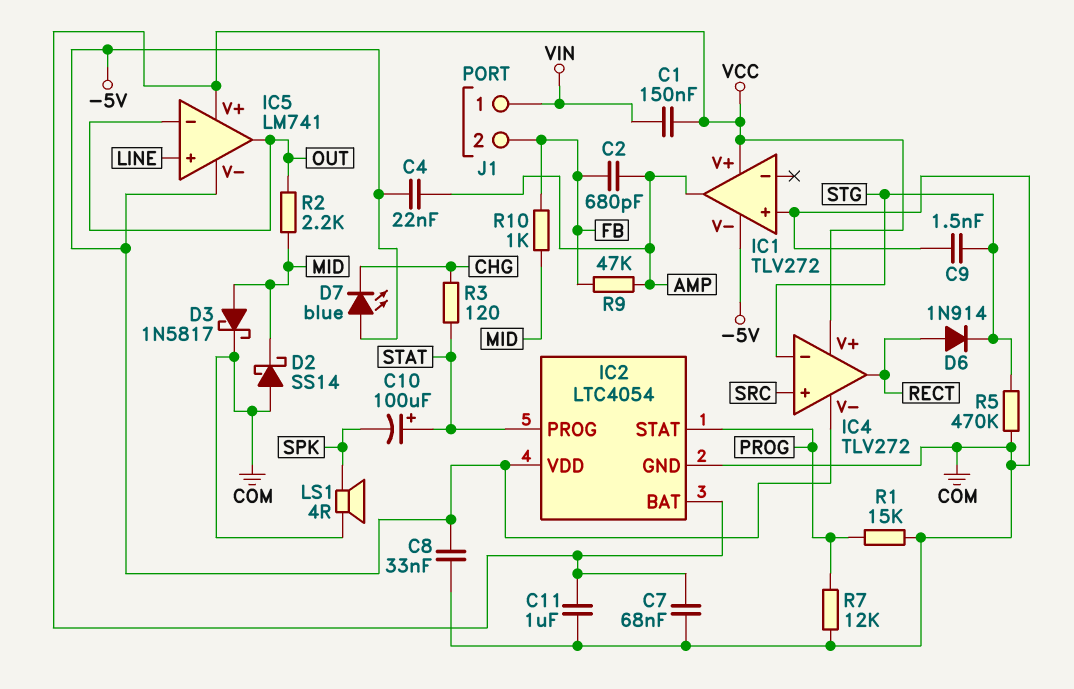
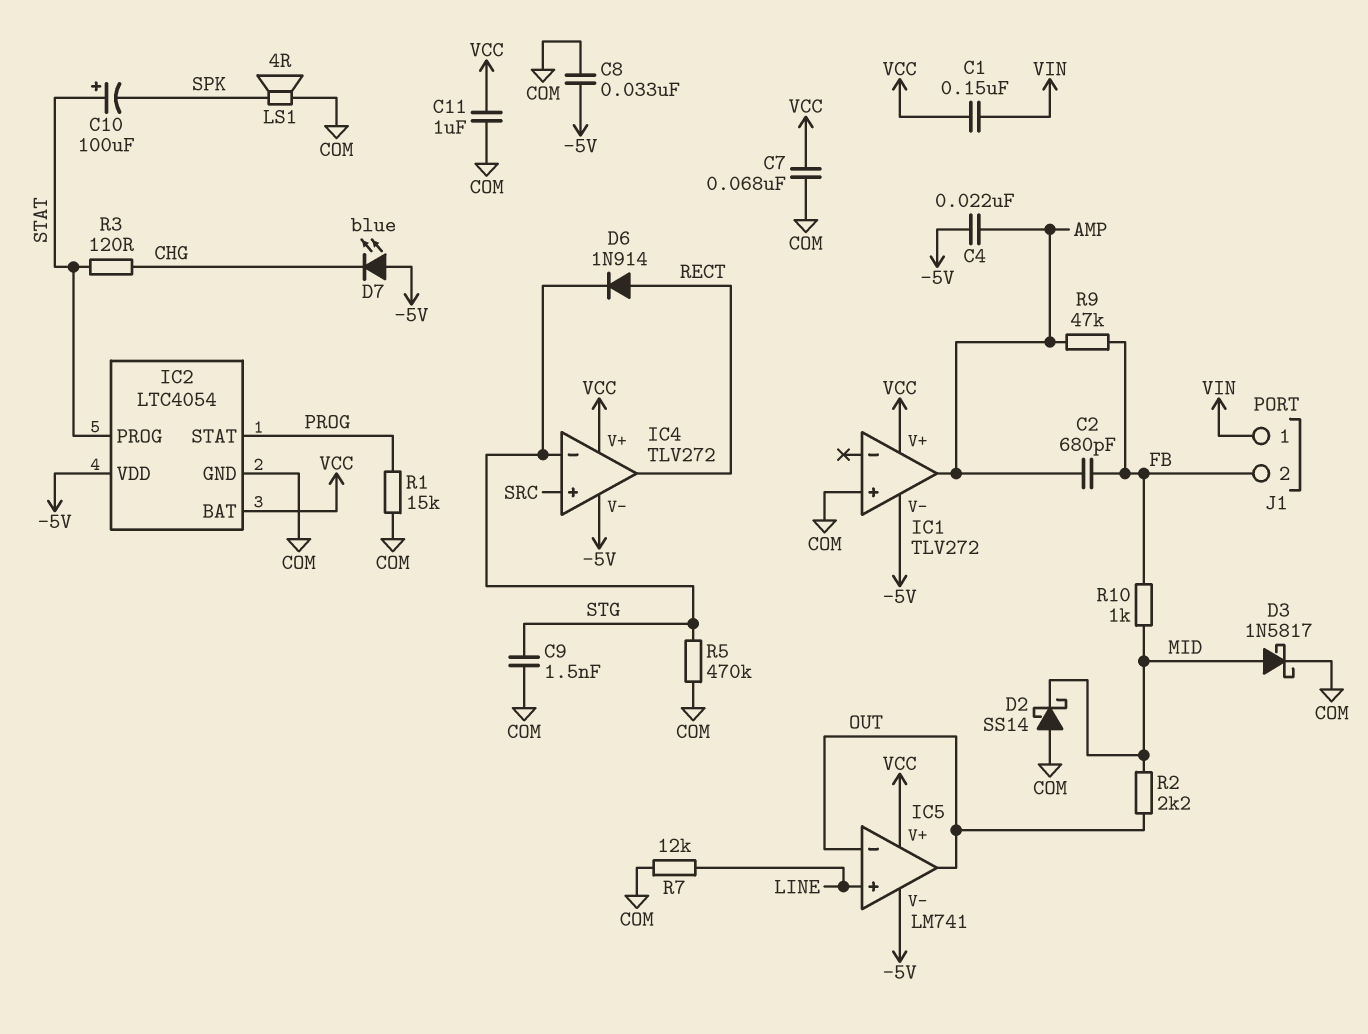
R7: 12k (COM, PROG) -> 12k (COM, LINE)

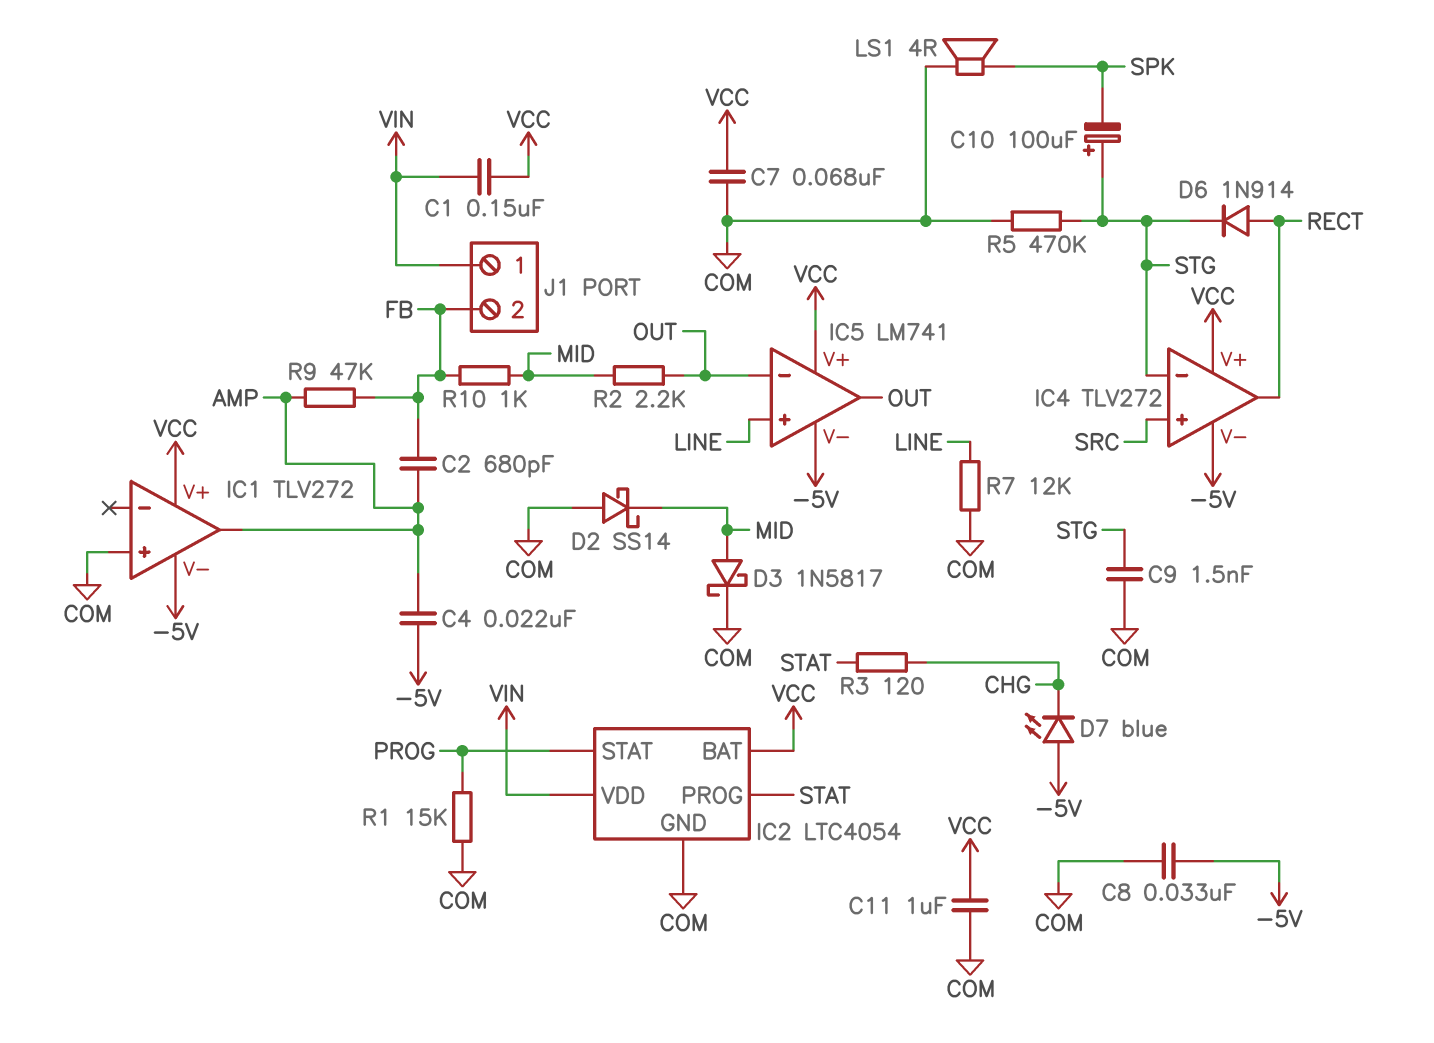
C10: 100uF (plus STAT, minus SPK) -> 100uF (plus STG, minus SPK)
IC2 pin VDD: -5V -> VIN

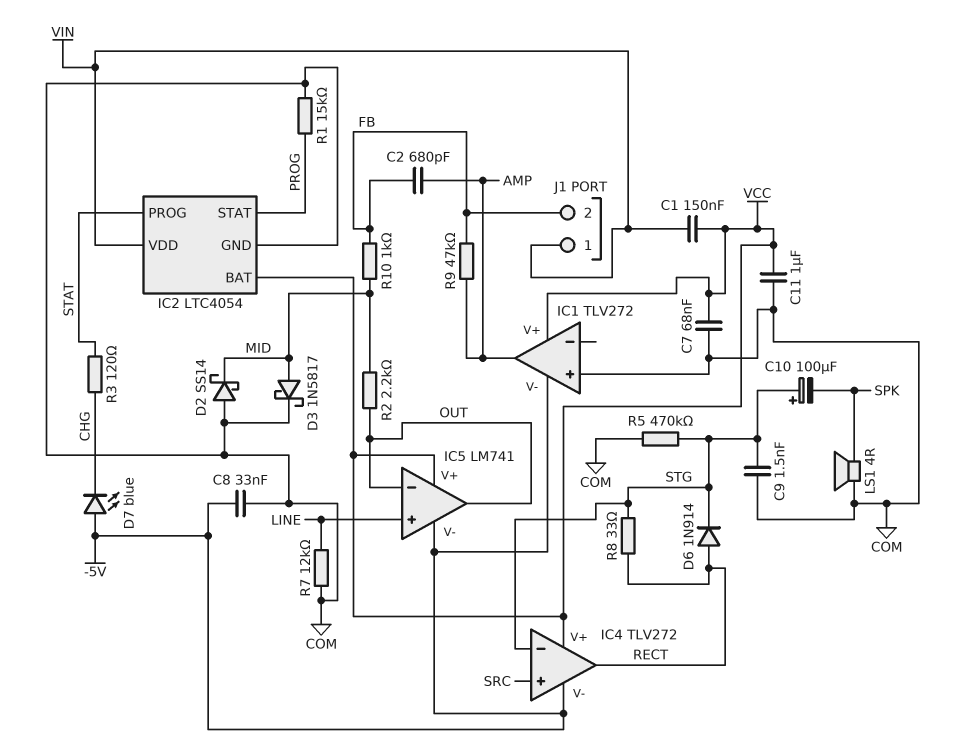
C4: 22nF (-5V, AMP) -> none
R8: none -> 33 (RECT, STG)

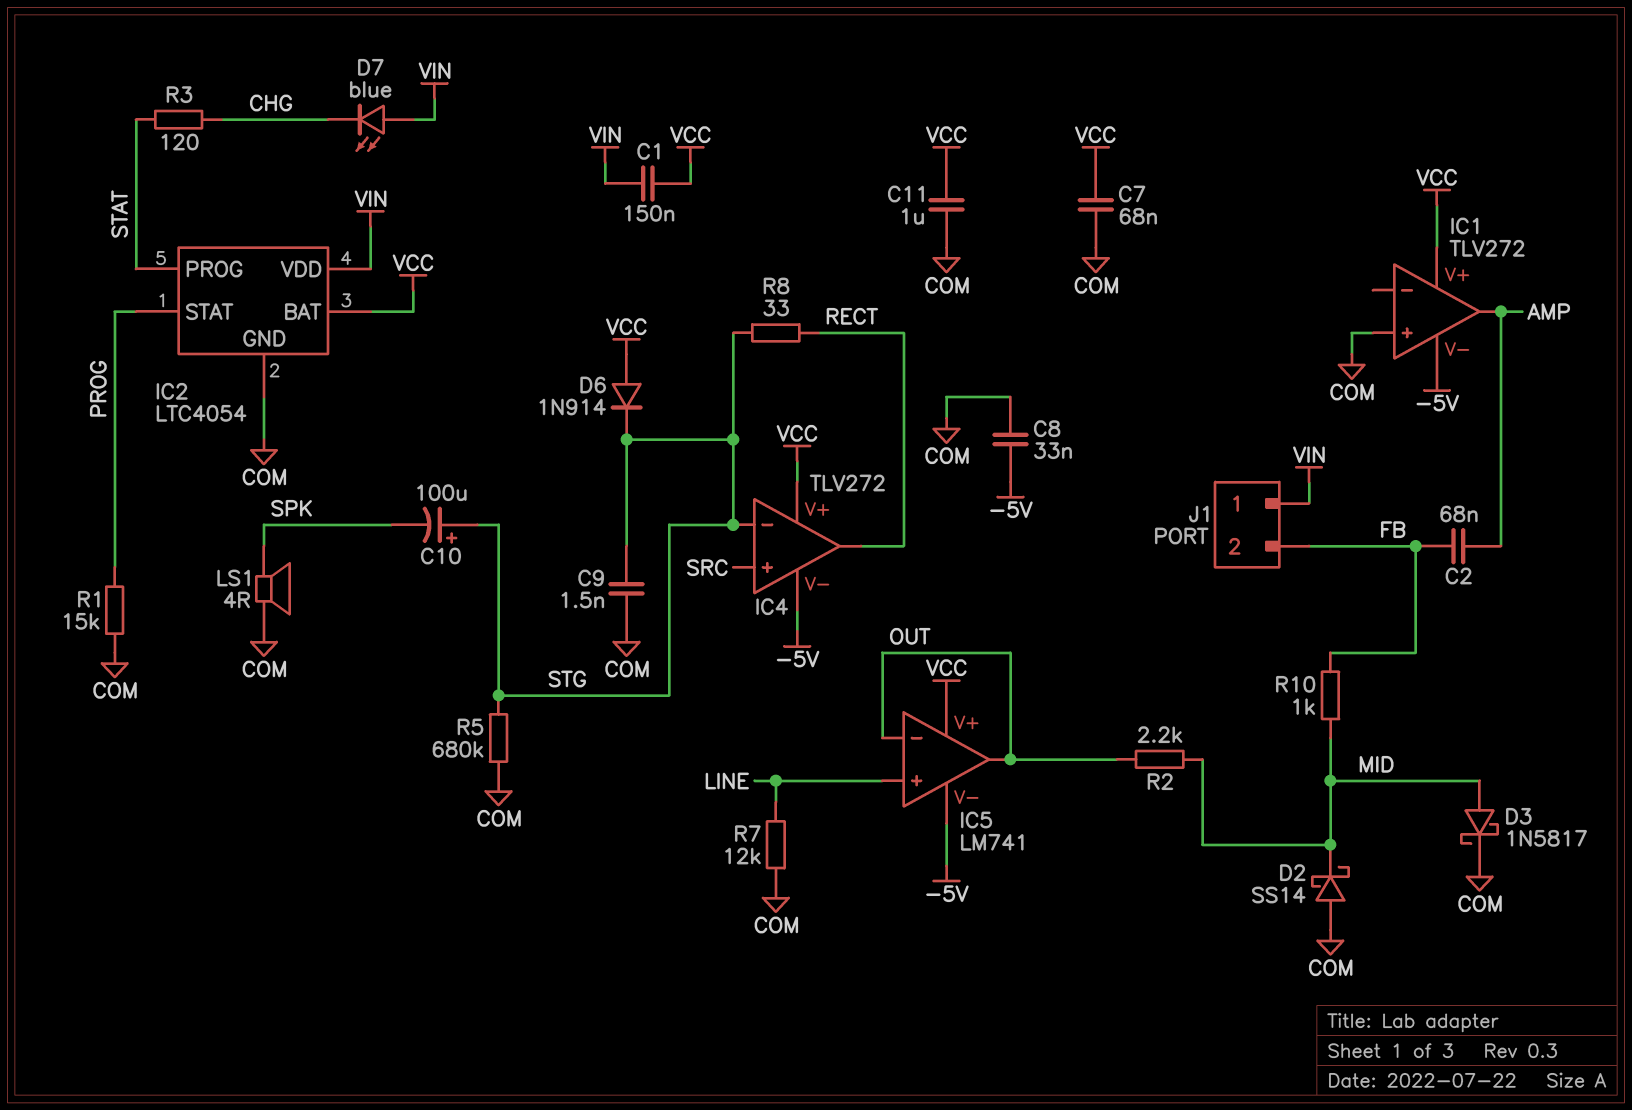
C2: 680pF (AMP, FB) -> 68nF (AMP, FB)
D6: diode 1N914 (A RECT, K STG) -> diode 1N914 (A VCC, K STG)
D7: LED blue (A -5V, K CHG) -> LED blue (A VIN, K CHG)
R5: 470k (COM, STG) -> 680k (COM, STG)
R9: 47k (AMP, FB) -> none

